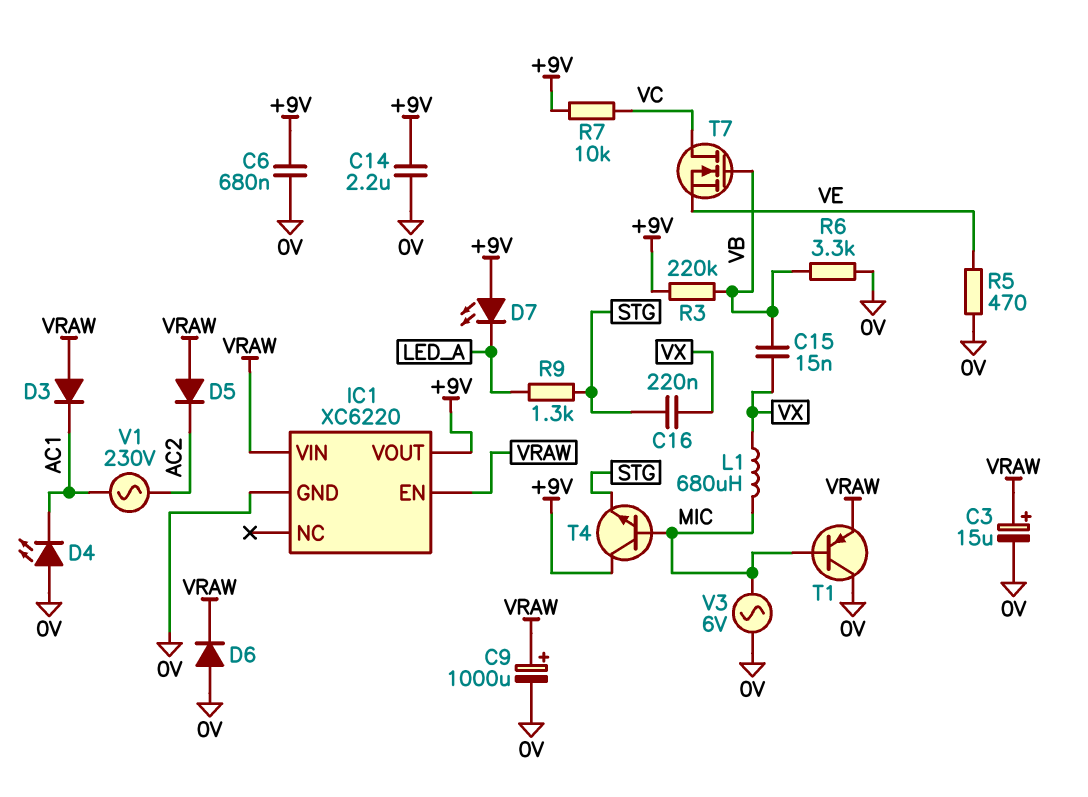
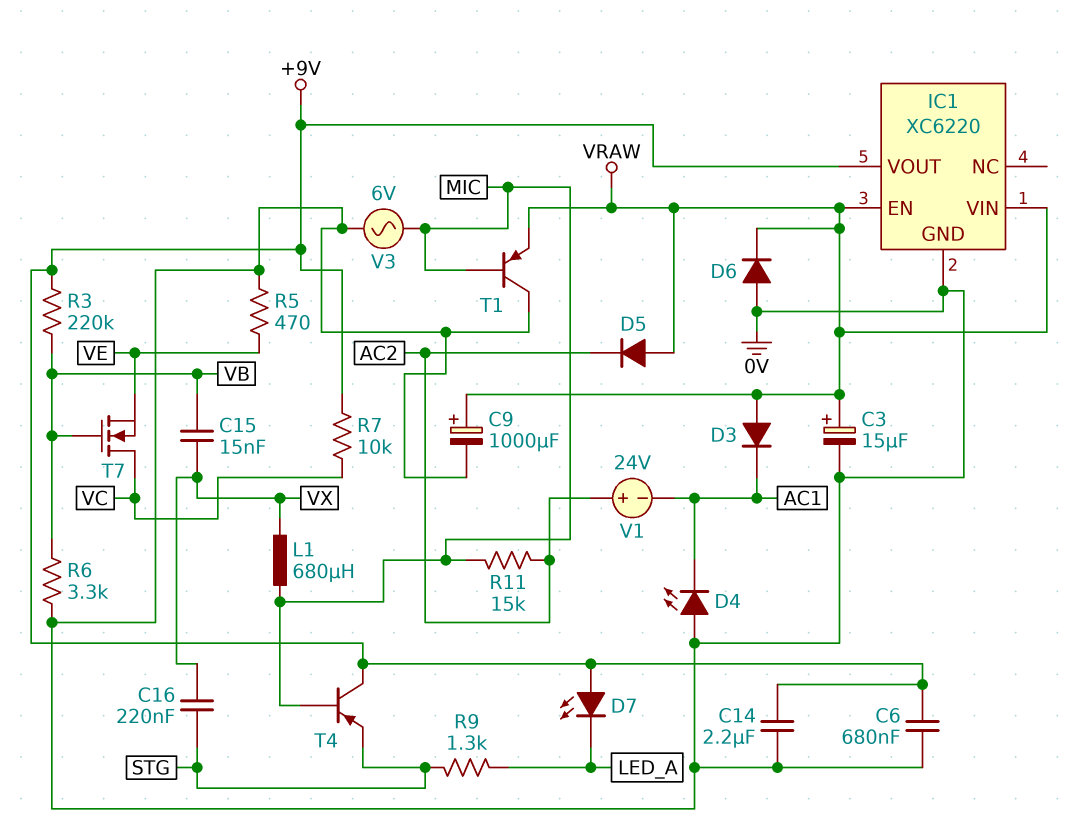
R11: none -> 15k (AC2, MIC)
T4: NPN (B MIC, C +9V, E STG) -> PNP (B MIC, C +9V, E STG)
V1: AC 230V (AC1, AC2) -> 24V (plus AC2, minus AC1)

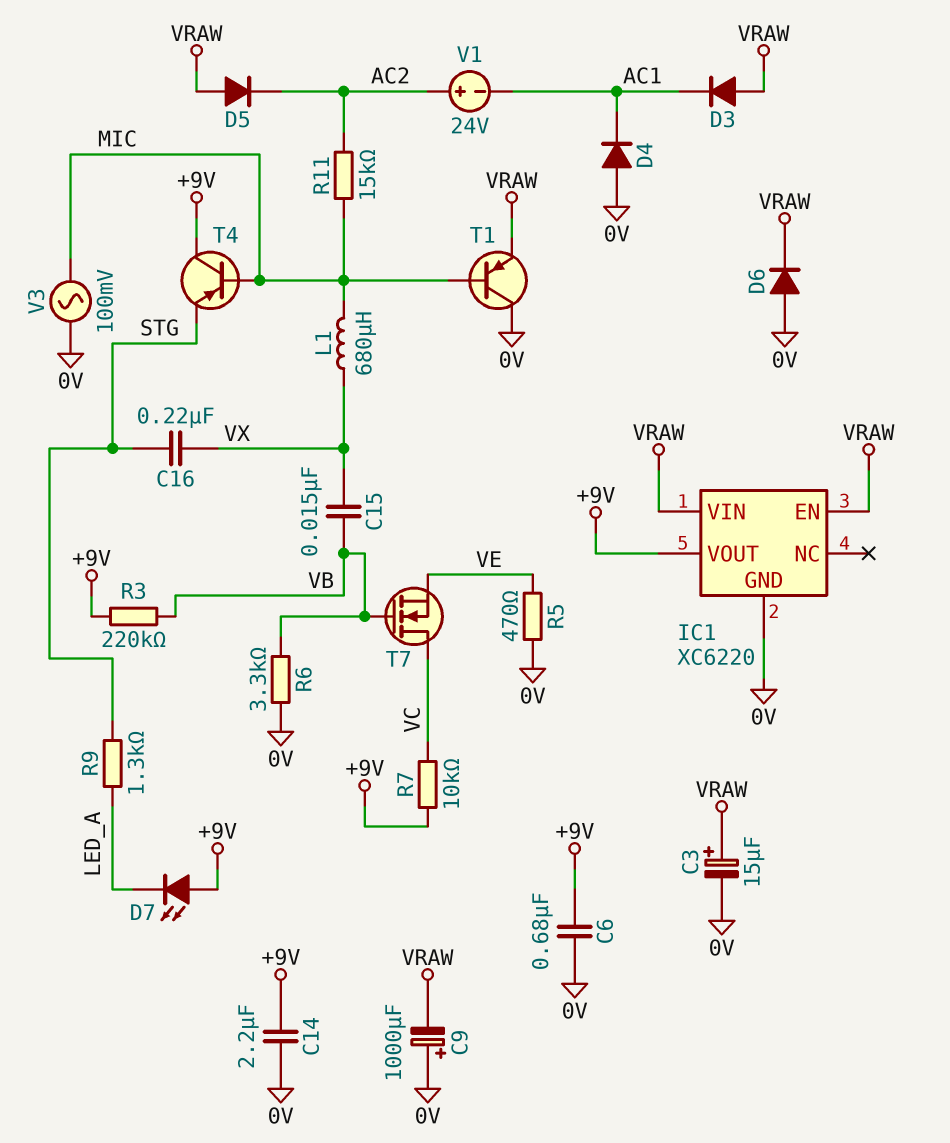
C9: 1000uF (plus VRAW, minus 0V) -> 1000uF (plus 0V, minus VRAW)
D4: LED (A 0V, K AC1) -> diode (A 0V, K AC1)
V3: AC 6V (0V, MIC) -> AC 100mV (0V, MIC)

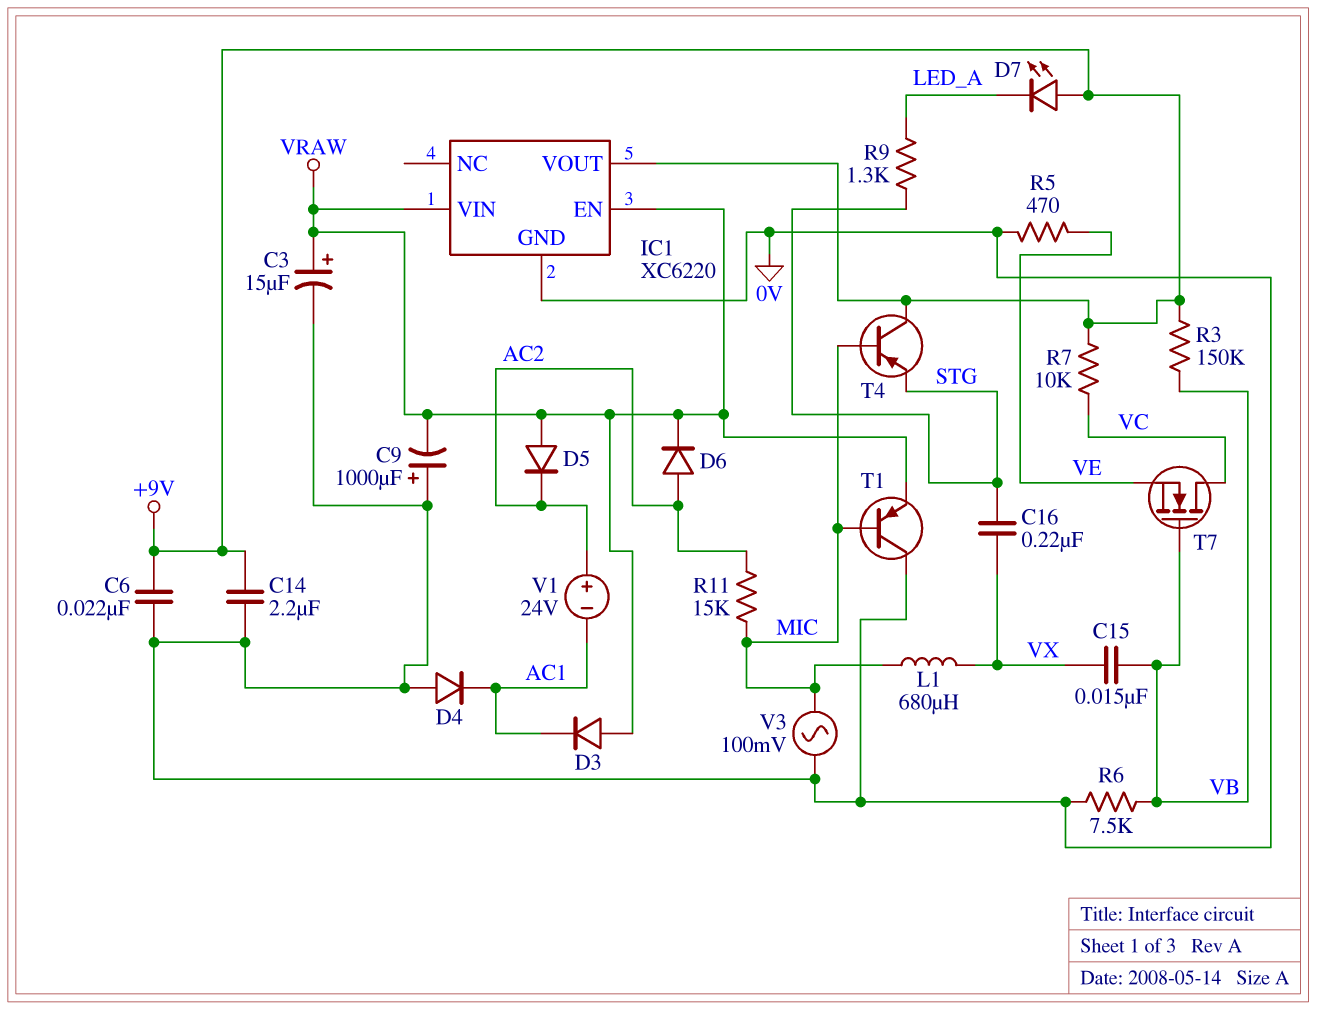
C6: 680nF (+9V, 0V) -> 22nF (+9V, 0V)
D6: diode (A 0V, K VRAW) -> diode (A AC2, K VRAW)
R3: 220k (+9V, VB) -> 150k (+9V, VB)
R6: 3.3k (0V, VB) -> 7.5k (0V, VB)

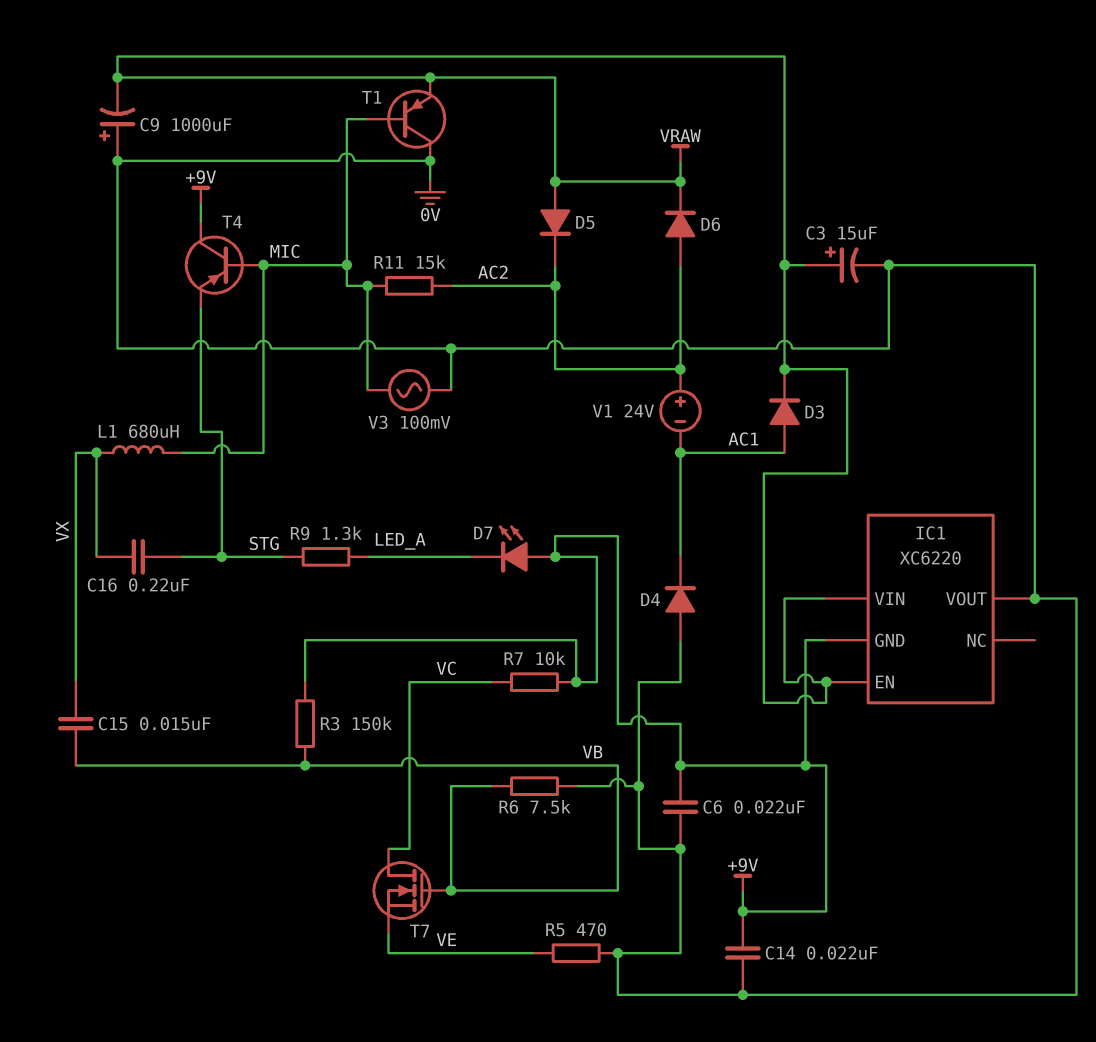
C14: 2.2uF (+9V, 0V) -> 22nF (+9V, 0V)
D3: diode (A VRAW, K AC1) -> diode (A AC1, K VRAW)
IC1 pin GND: 0V -> +9V
IC1 pin VOUT: +9V -> 0V

